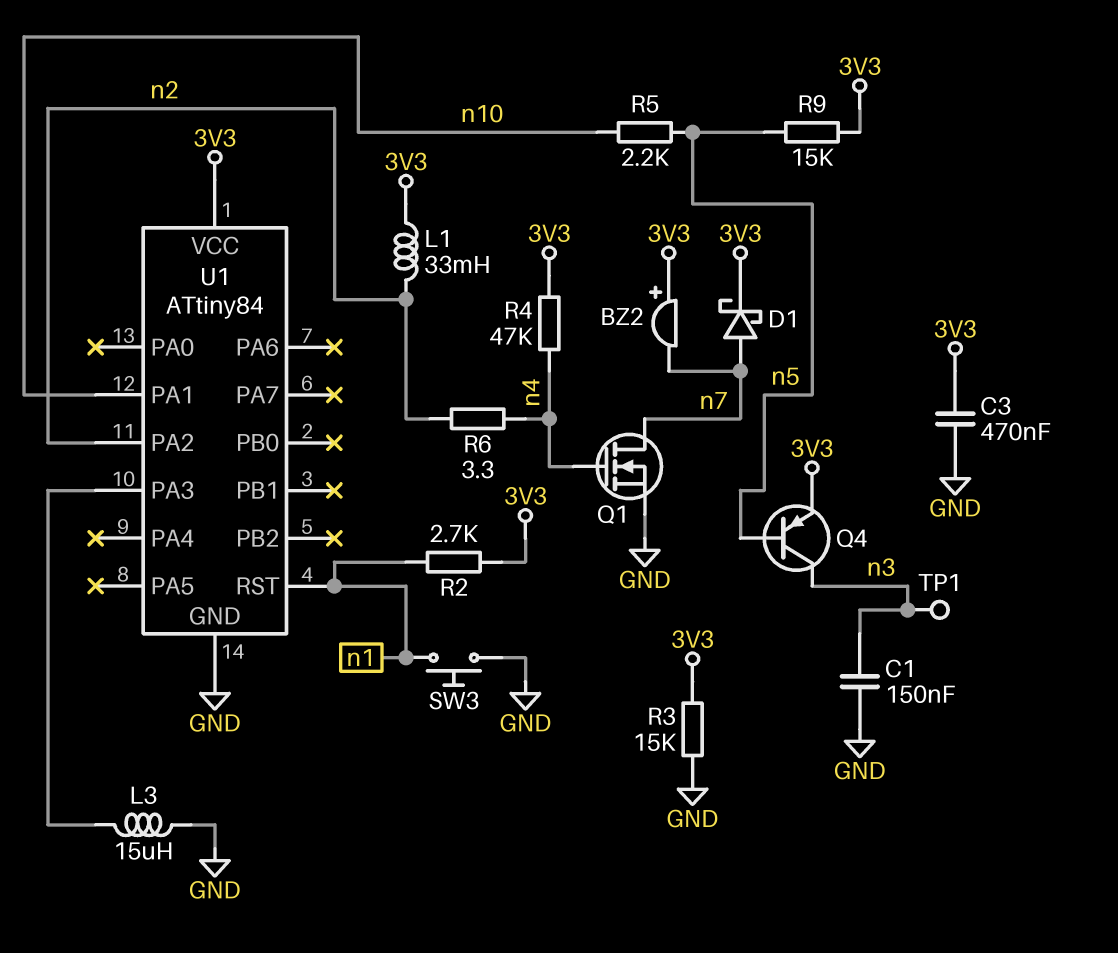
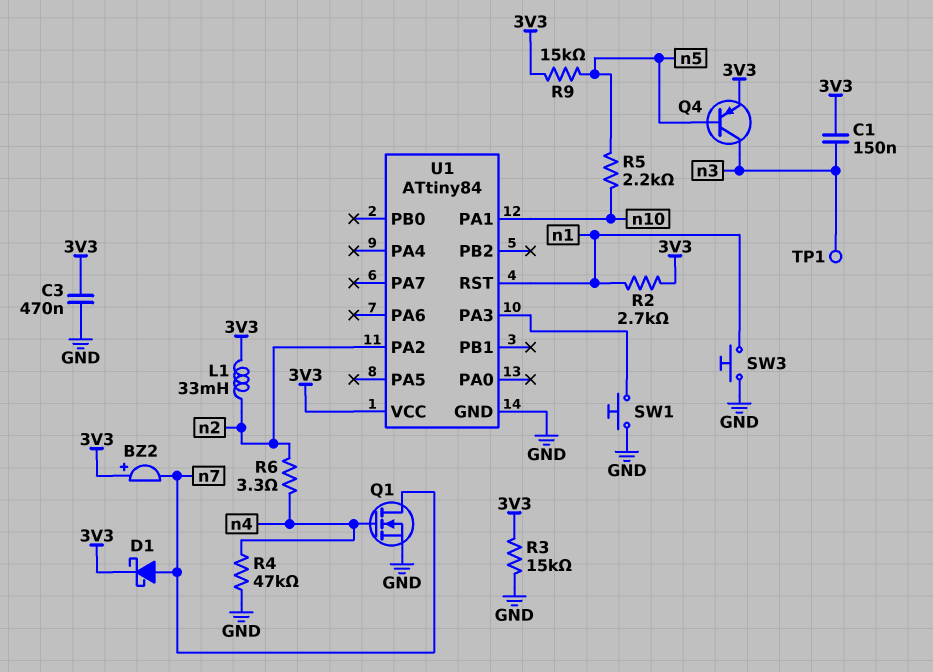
C1: 150nF (GND, n3) -> 150nF (3V3, n3)
L3: 15uH (GND, U1/PA3) -> none
R4: 47k (3V3, n4) -> 47k (GND, n4)
SW1: none -> button (GND, U1/PA3)

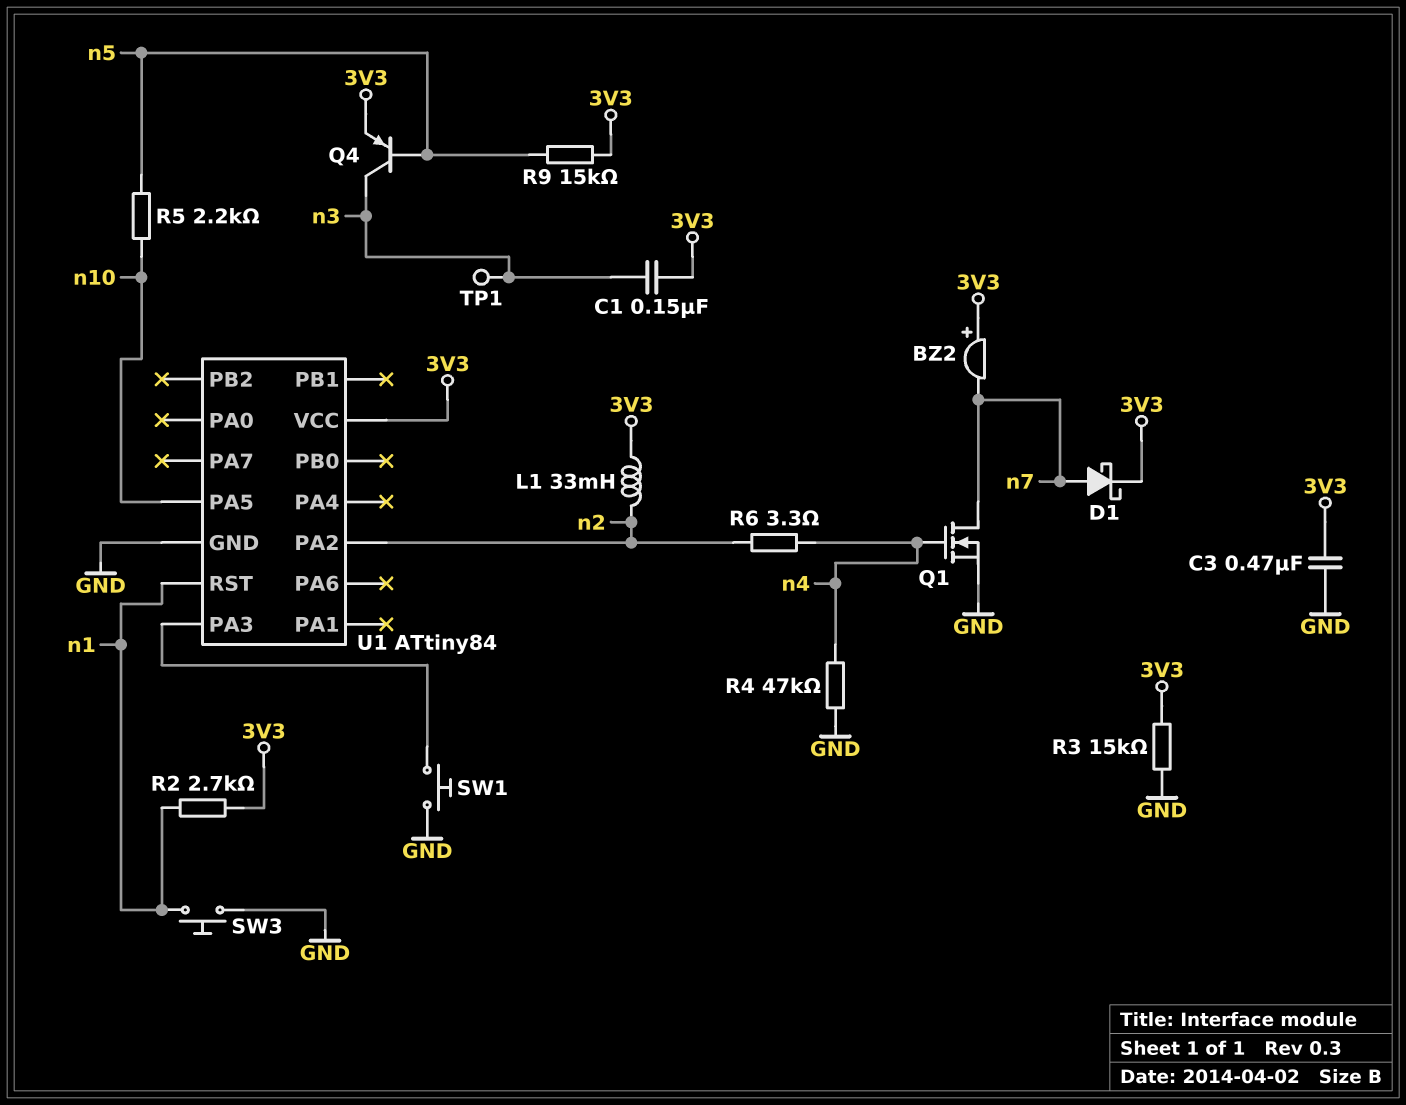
U1 pin PA1: n10 -> none
U1 pin PA5: none -> n10

